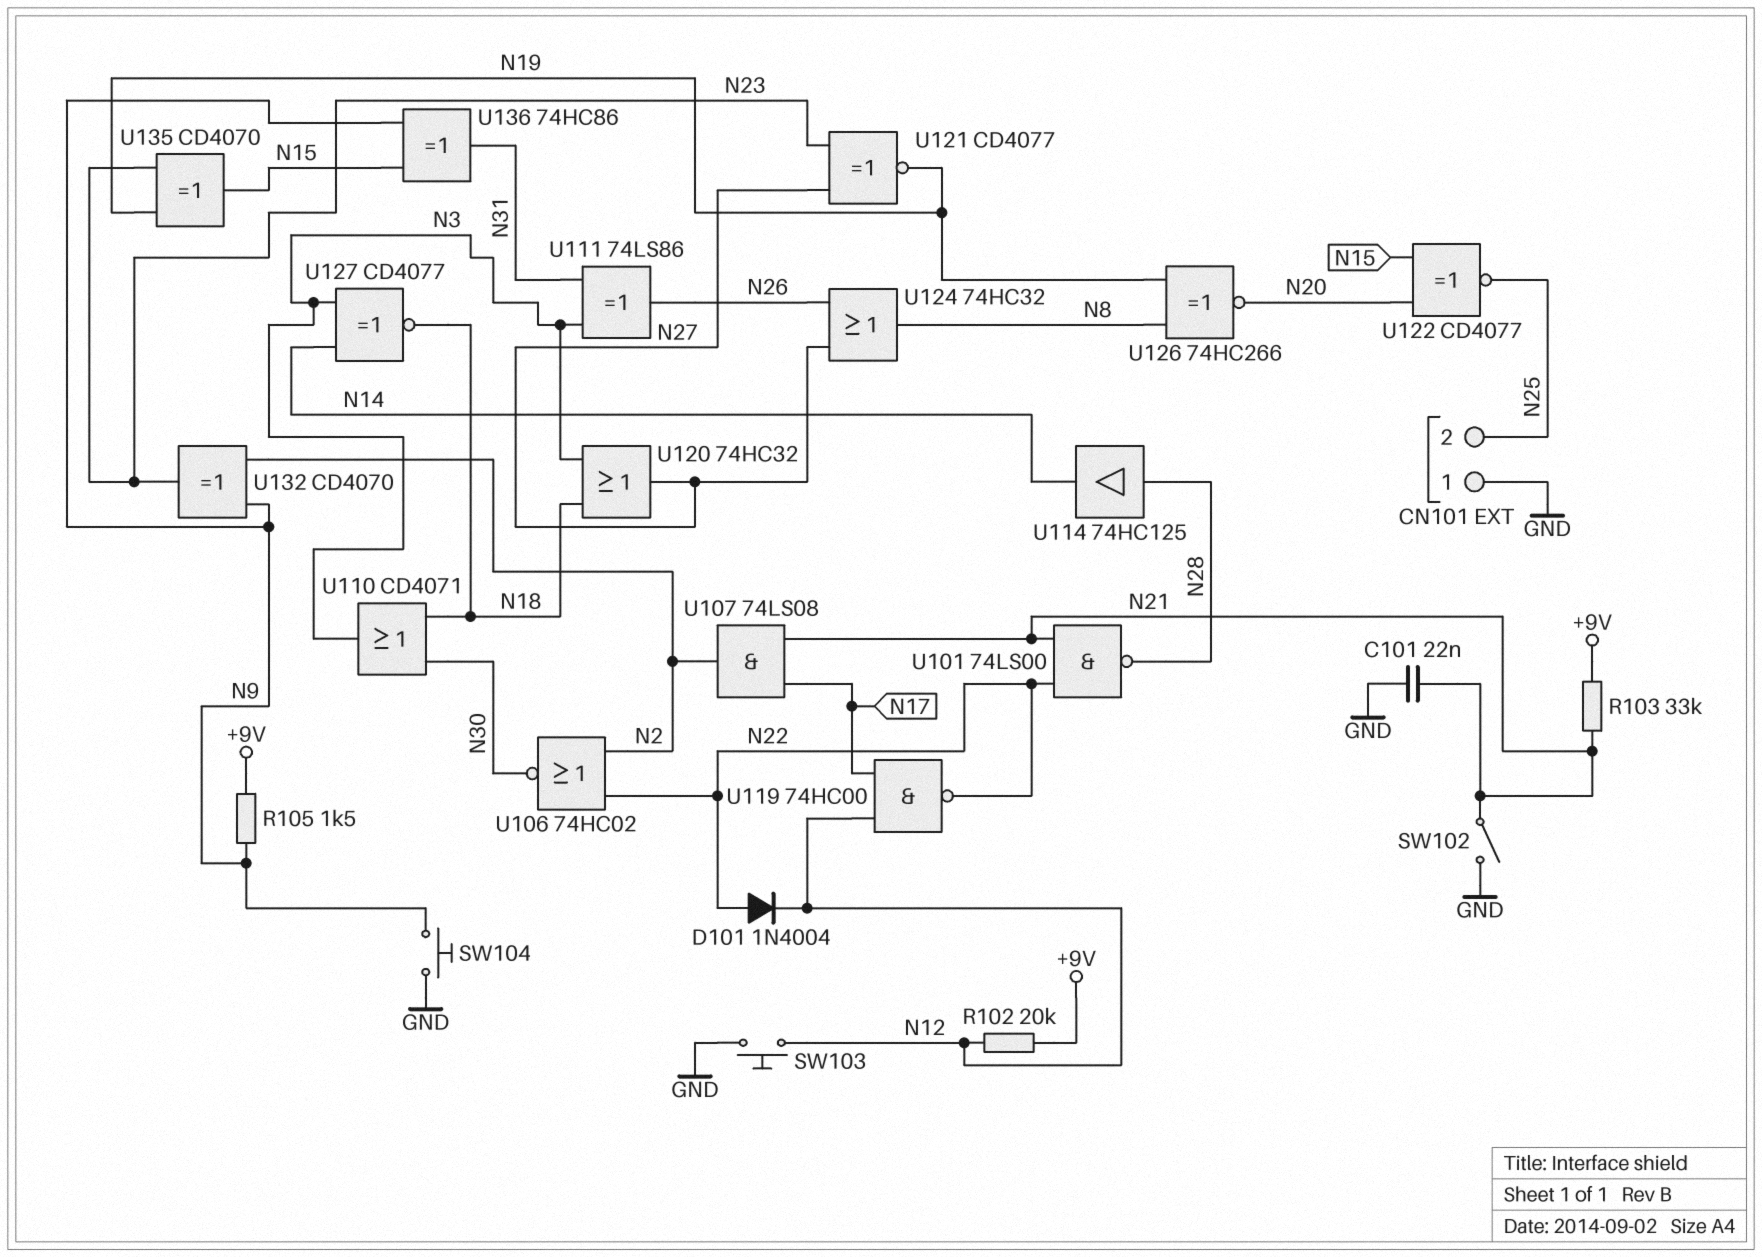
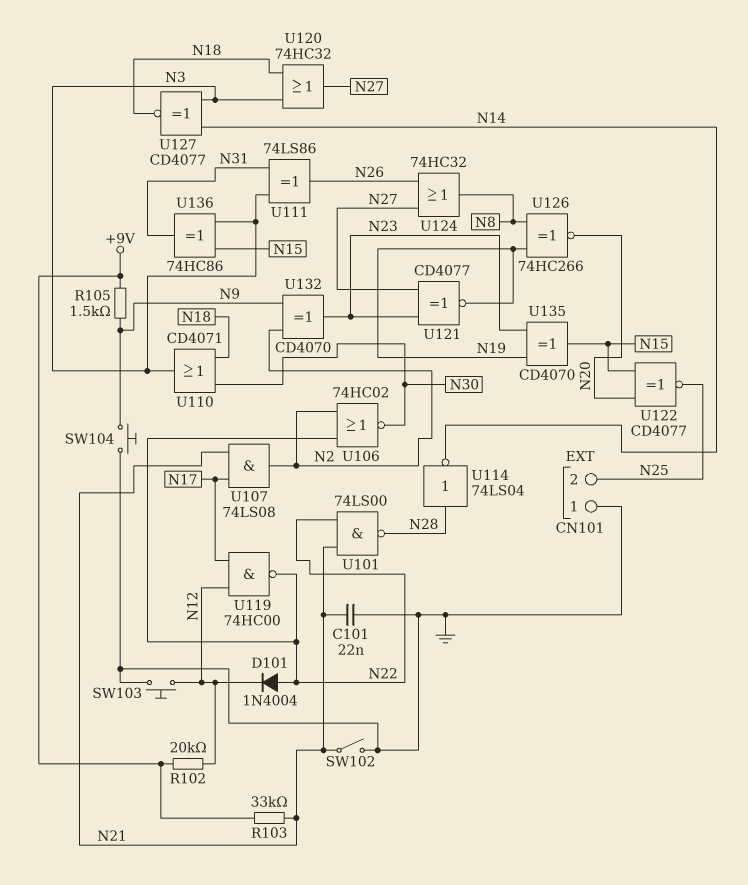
U114: buffer 74HC125 (in N28, out N14) -> NOT 74LS04 (in N28, out N14)
U136: XOR 74HC86 (in N9, in N15, out N31) -> XOR 74HC86 (in N3, in N15, out N31)

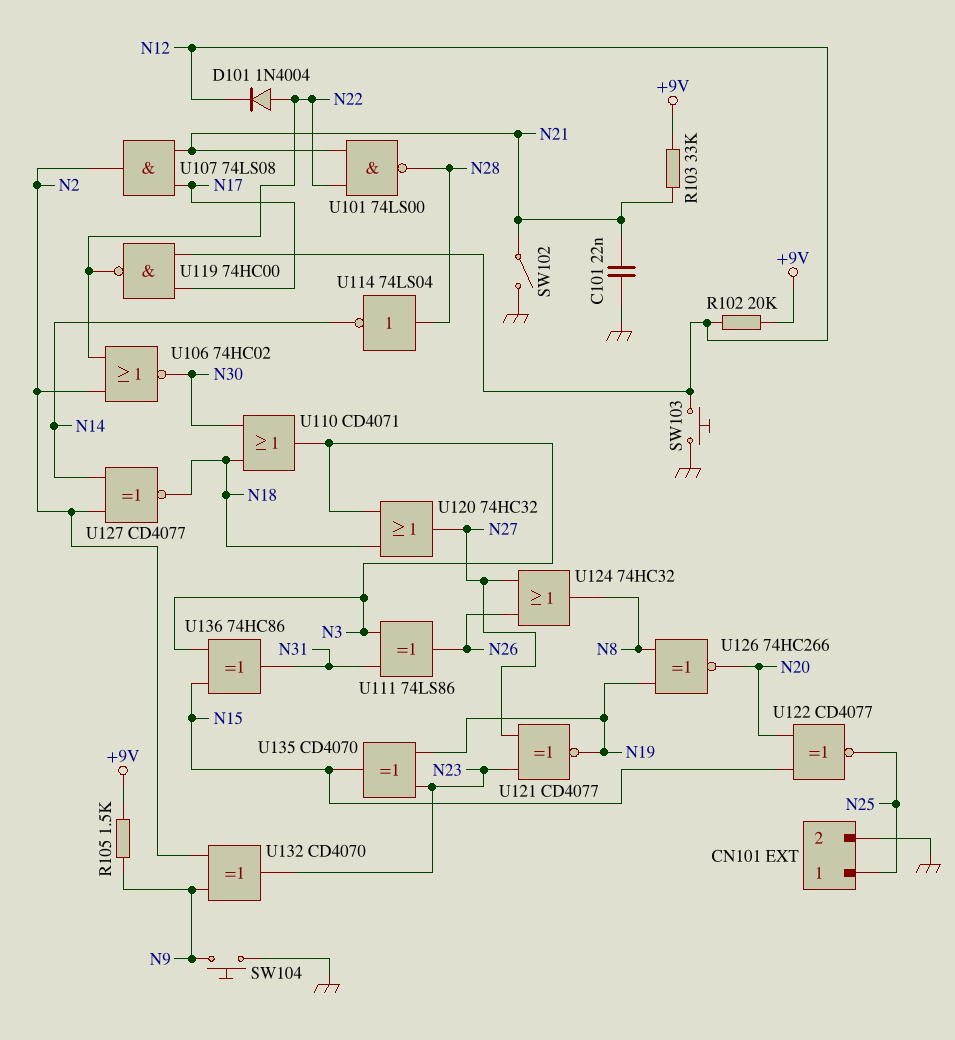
CN101 pin 1: GND -> N25
CN101 pin 2: N25 -> GND
U127: XNOR CD4077 (in N3, in N14, out N18) -> XNOR CD4077 (in N2, in N14, out N18)

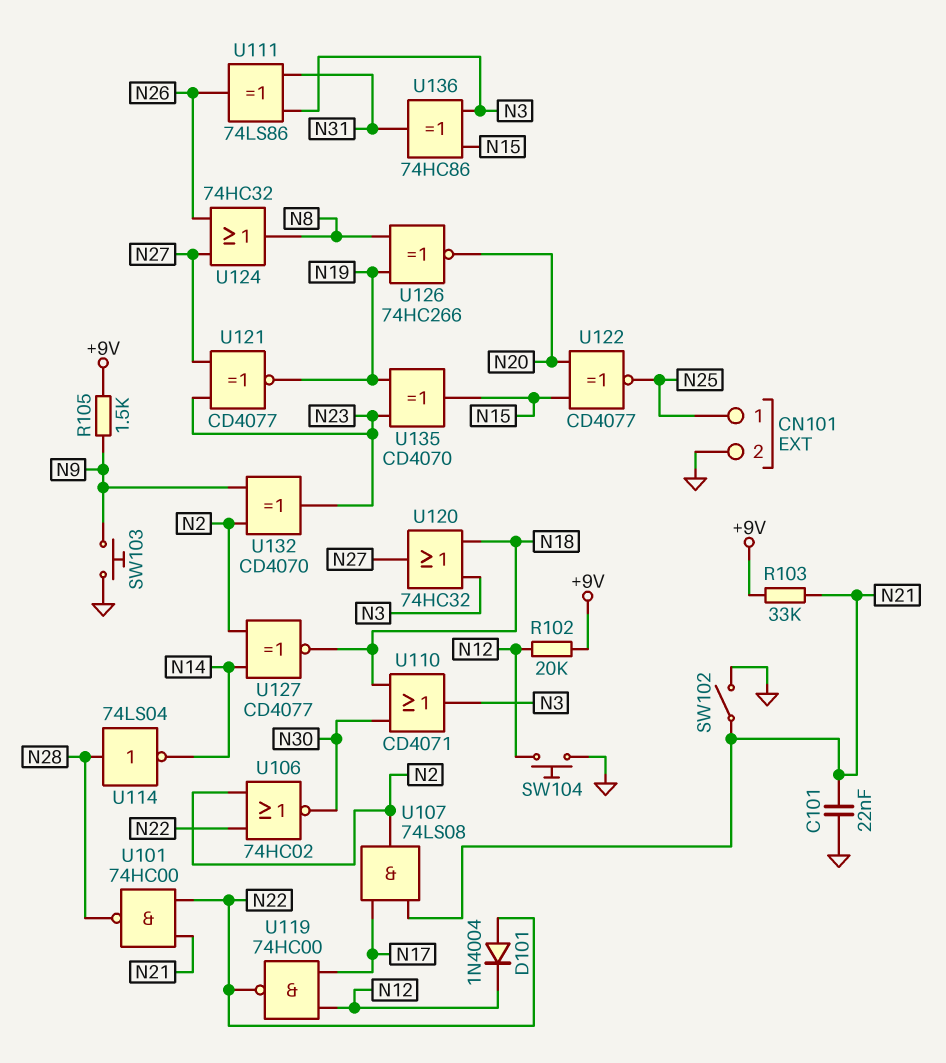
SW103: button (GND, N12) -> button (GND, N9)
SW104: button (GND, N9) -> button (GND, N12)
U101: NAND 74LS00 (in N21, in N22, out N28) -> NAND 74HC00 (in N21, in N22, out N28)

